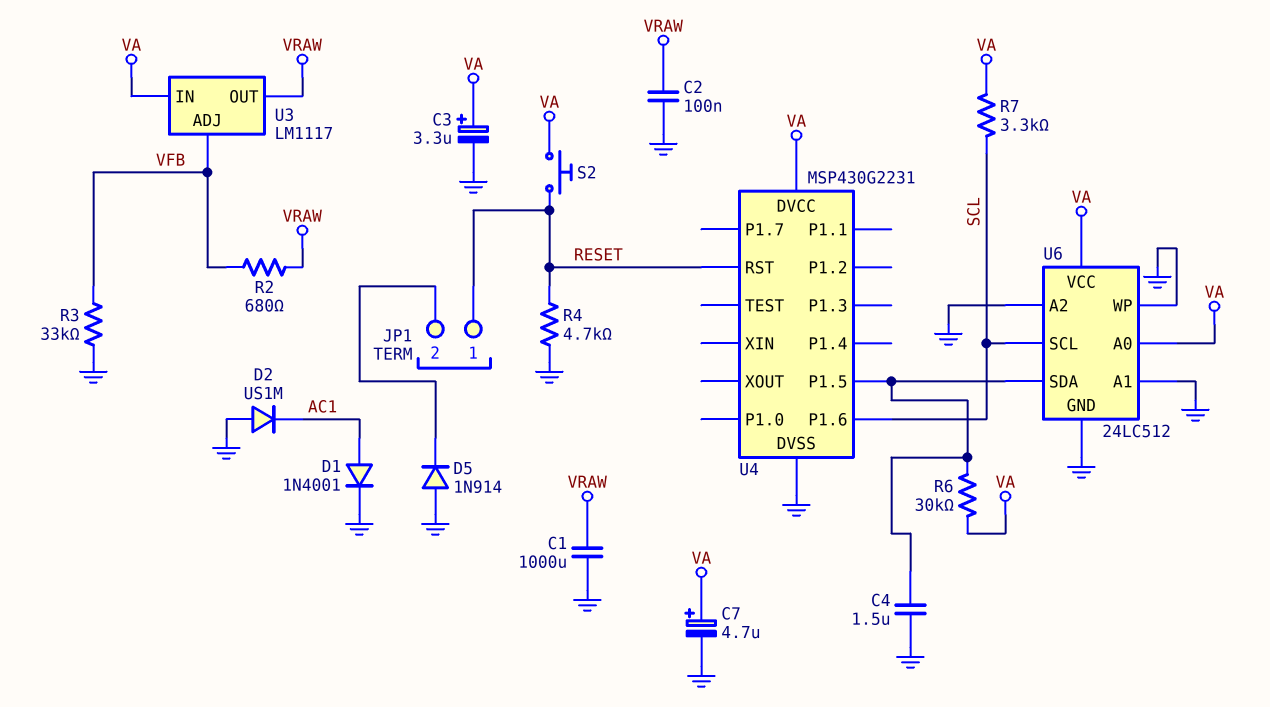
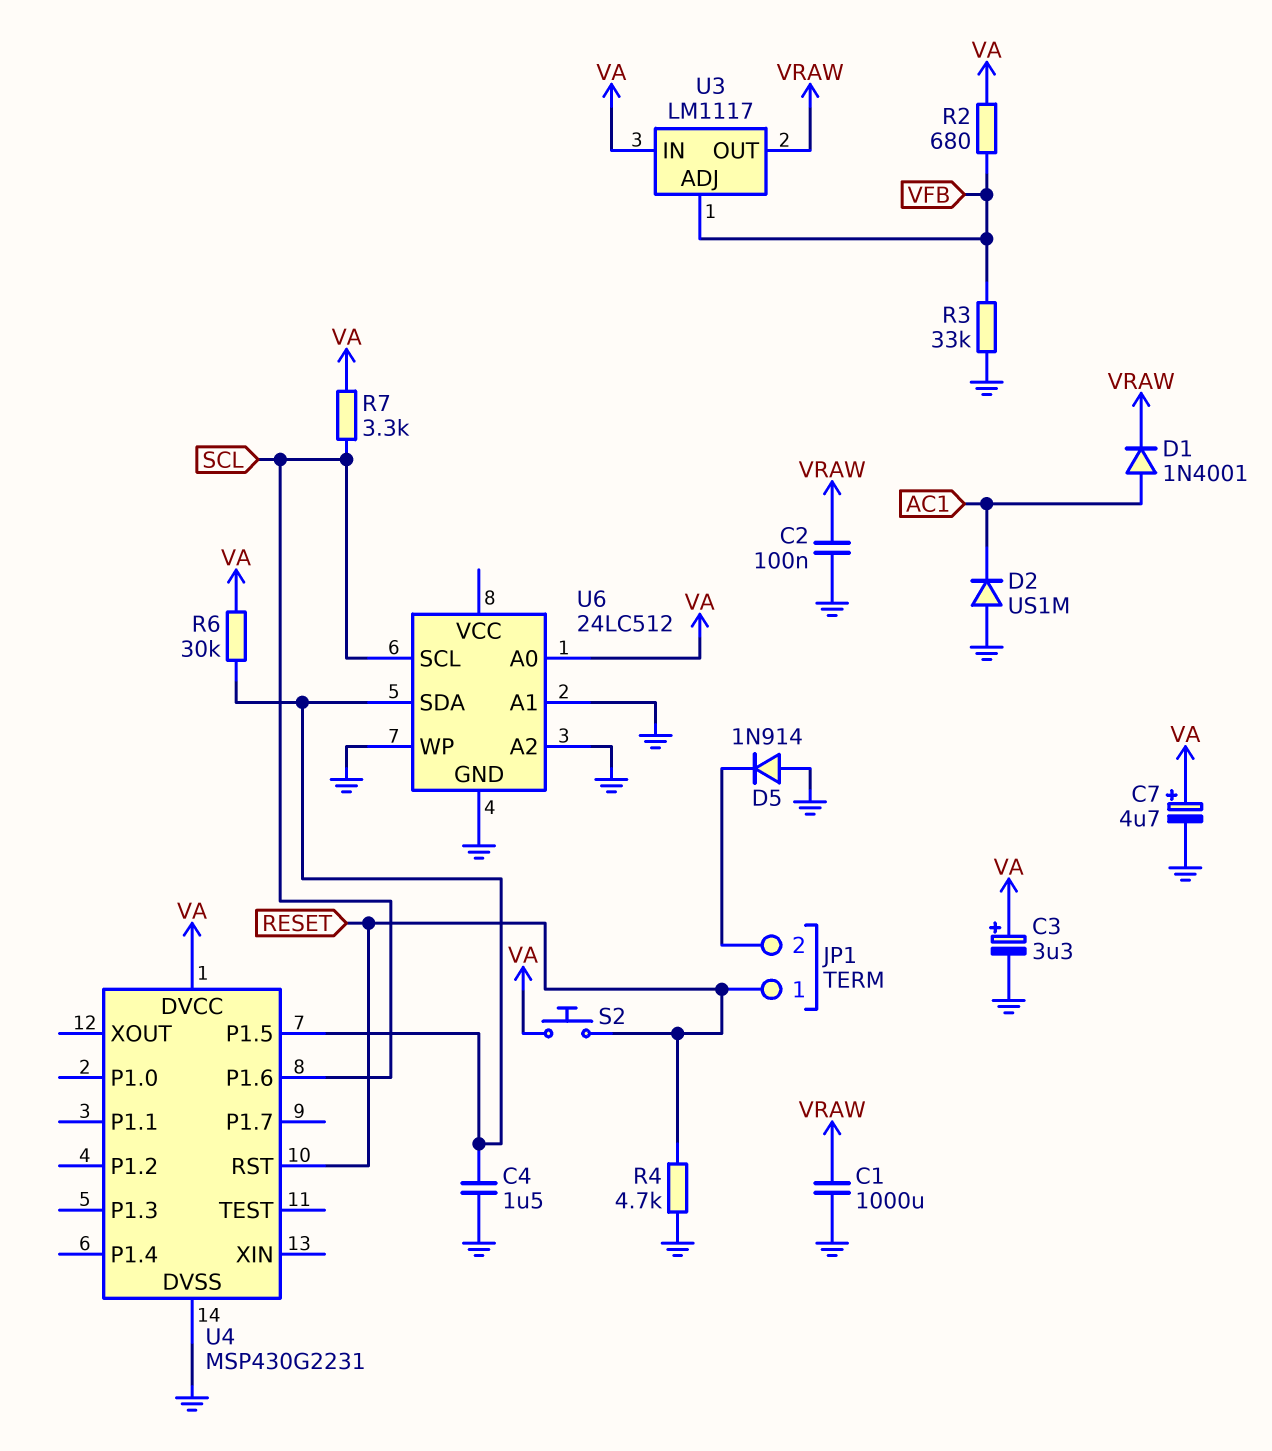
D1: diode 1N4001 (A AC1, K GND) -> diode 1N4001 (A AC1, K VRAW)
R2: 680 (VFB, VRAW) -> 680 (VA, VFB)
U6 pin VCC: VA -> none

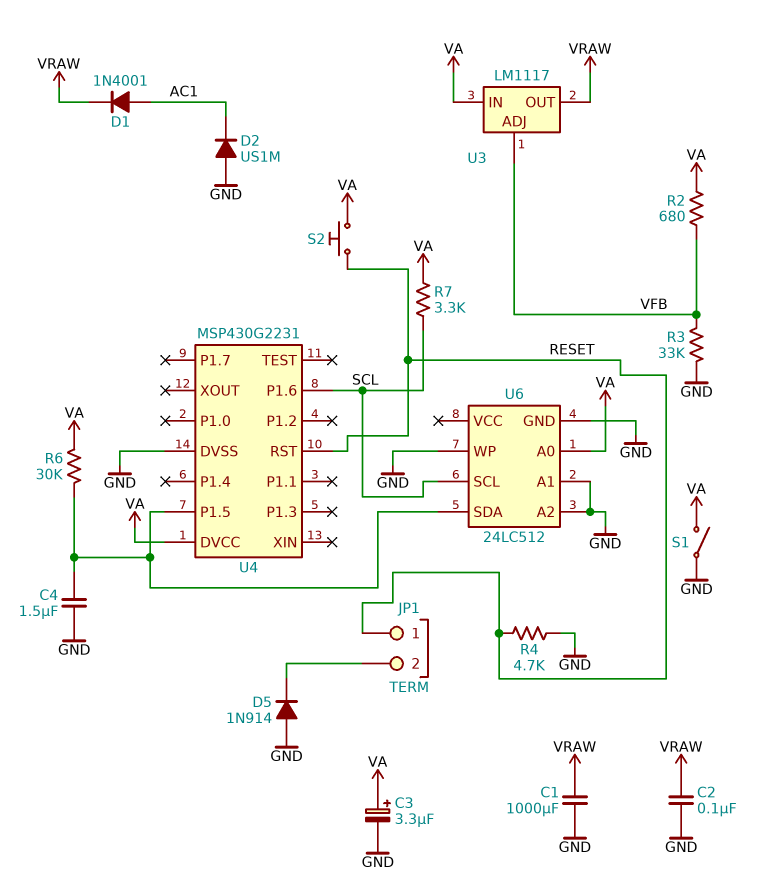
C7: 4.7uF (plus VA, minus GND) -> none
S1: none -> switch (GND, VA)

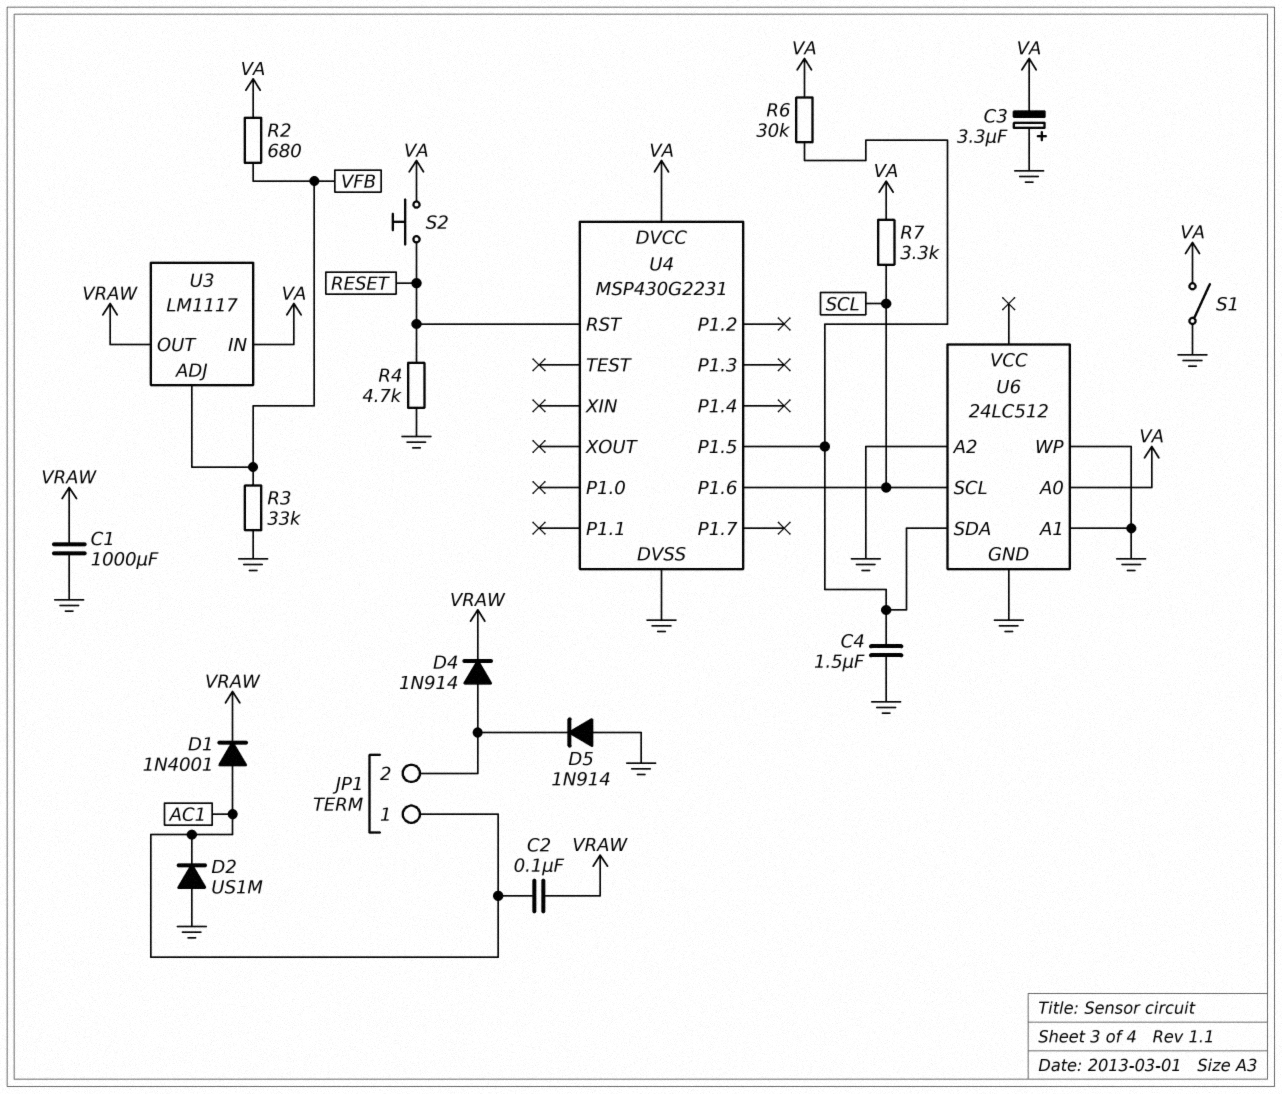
C2: 100nF (GND, VRAW) -> 100nF (AC1, VRAW)
C3: 3.3uF (plus VA, minus GND) -> 3.3uF (plus GND, minus VA)
D4: none -> diode 1N914 (A JP1/2, K VRAW)
JP1 pin 1: RESET -> AC1

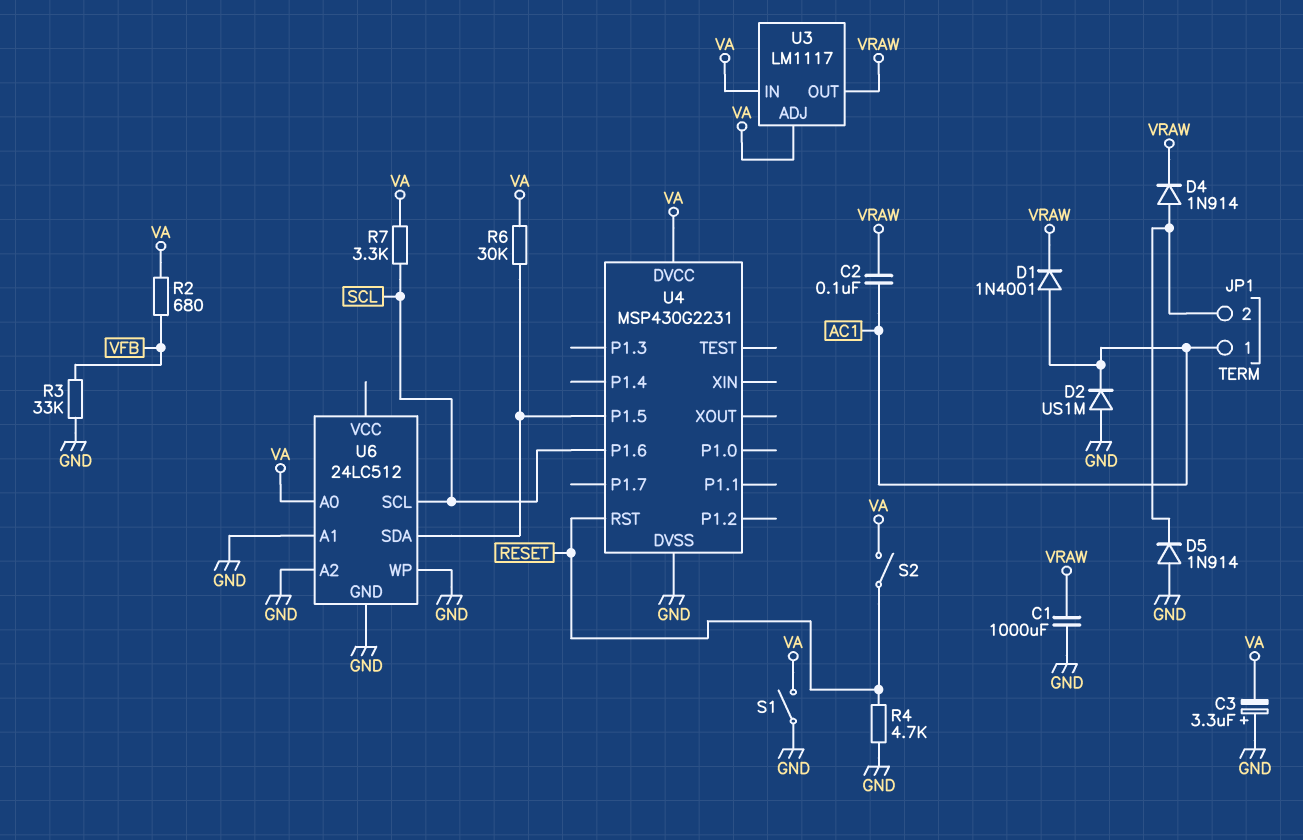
C4: 1.5uF (GND, U4/P1.5) -> none
S2: button (RESET, VA) -> switch (RESET, VA)
U3 pin ADJ: VFB -> VA

